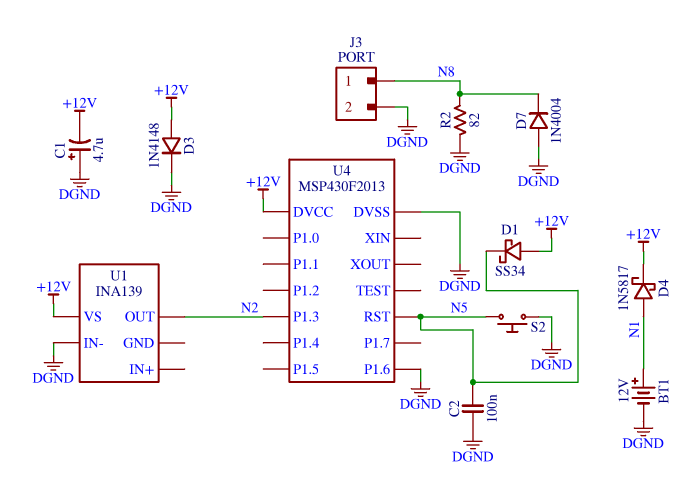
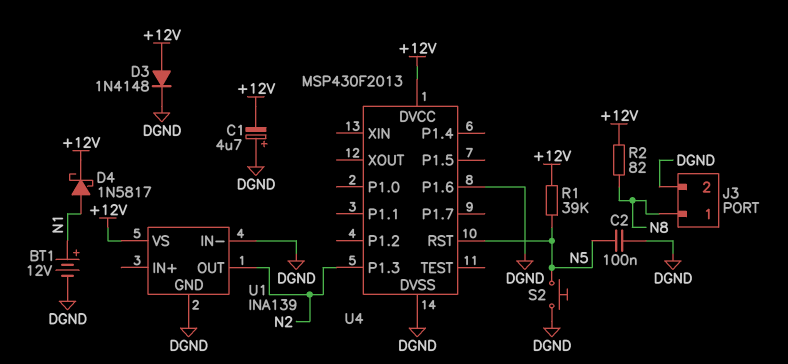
D1: schottky SS34 (A +12V, K N5) -> none
D7: diode 1N4004 (A DGND, K N8) -> none
R1: none -> 39k (+12V, N5)
R2: 82 (DGND, N8) -> 82 (+12V, N8)
U1 pin GND: none -> DGND

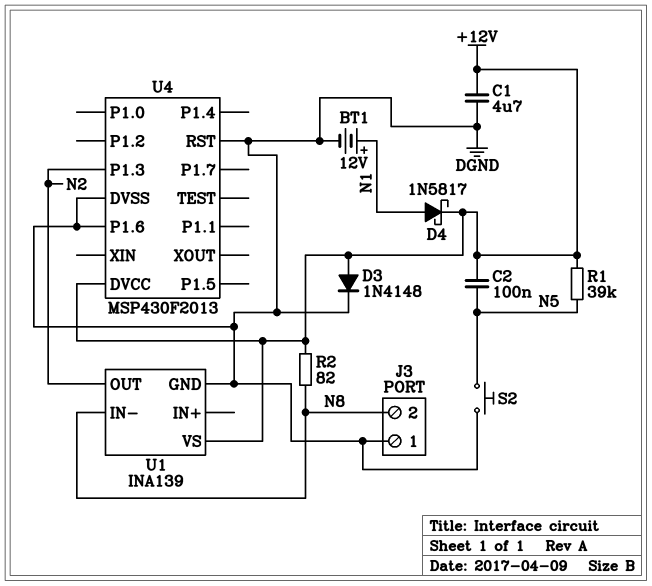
C1: 4.7uF (plus DGND, minus +12V) -> 4.7uF (+12V, DGND)
C2: 100nF (DGND, N5) -> 100nF (+12V, N5)
J3 pin 1: N8 -> DGND
J3 pin 2: DGND -> N8
U1 pin IN-: DGND -> N8
U4 pin RST: N5 -> DGND

